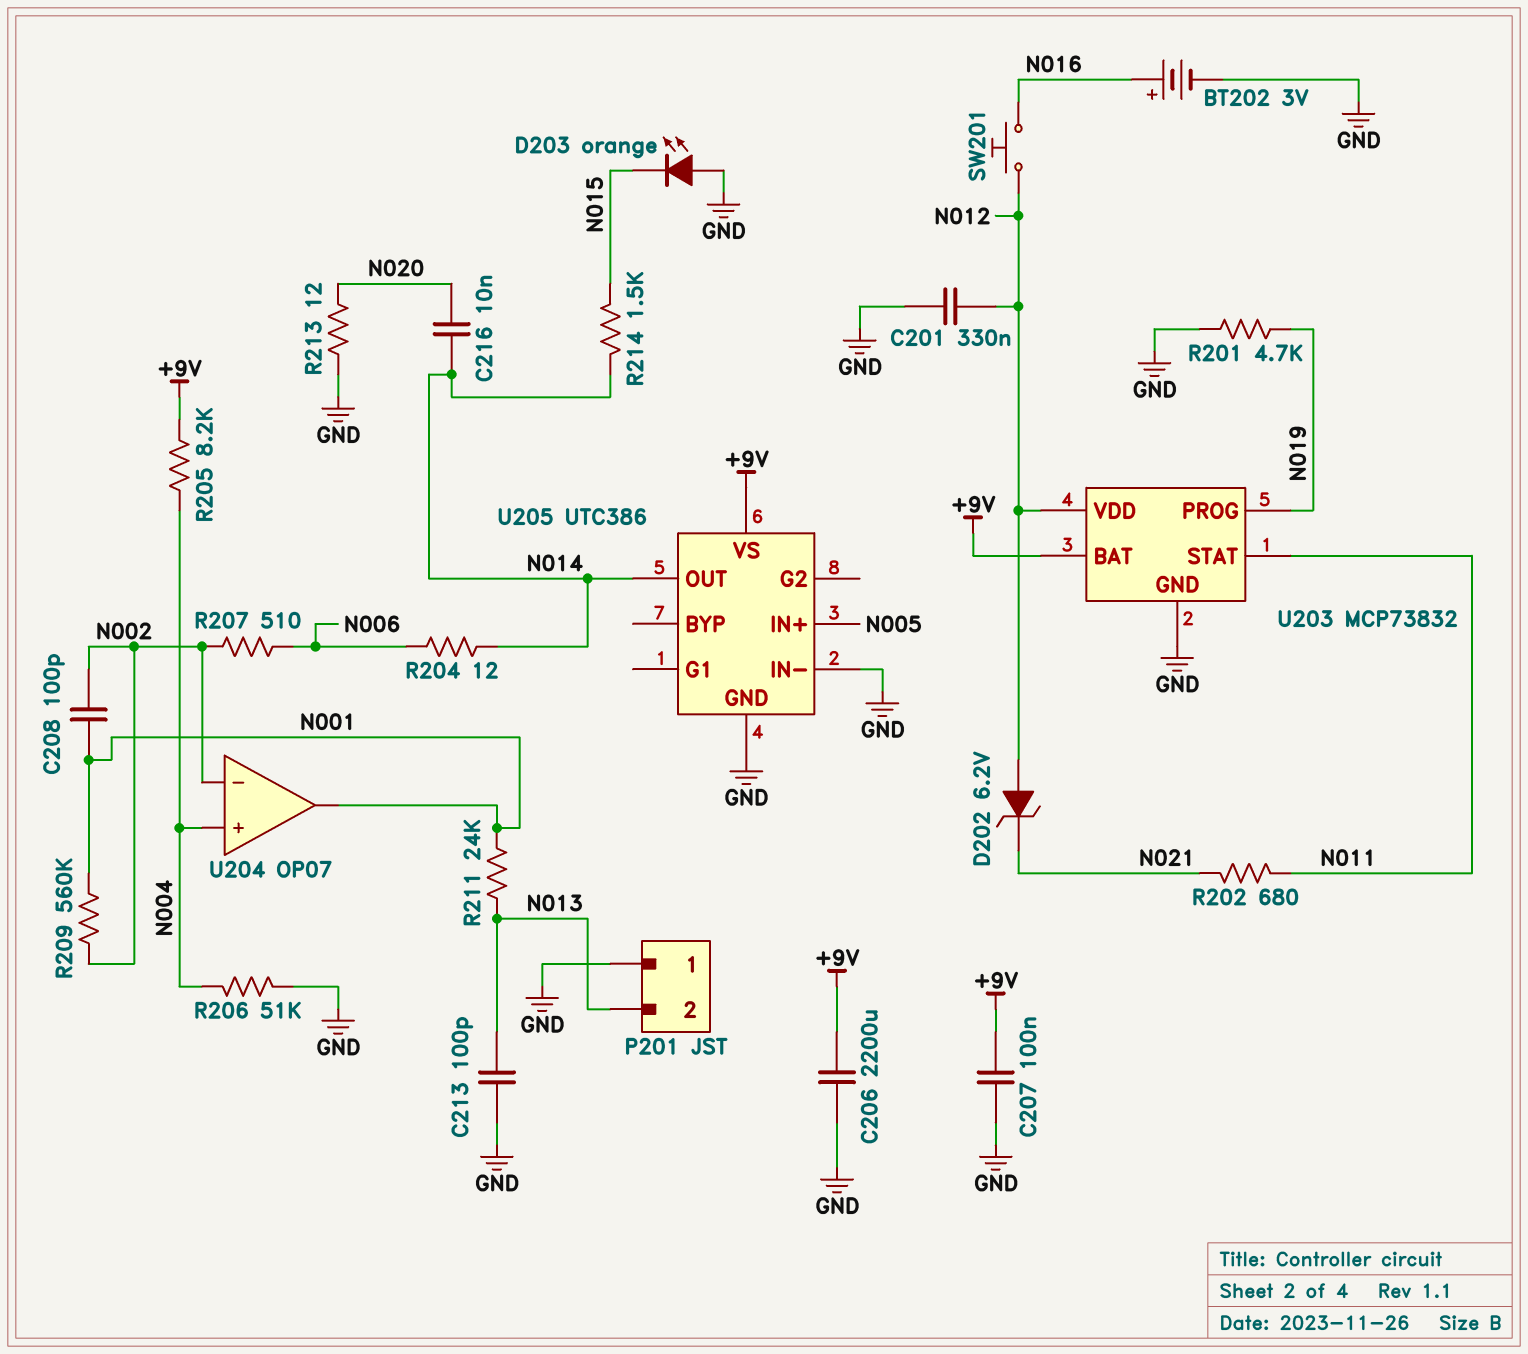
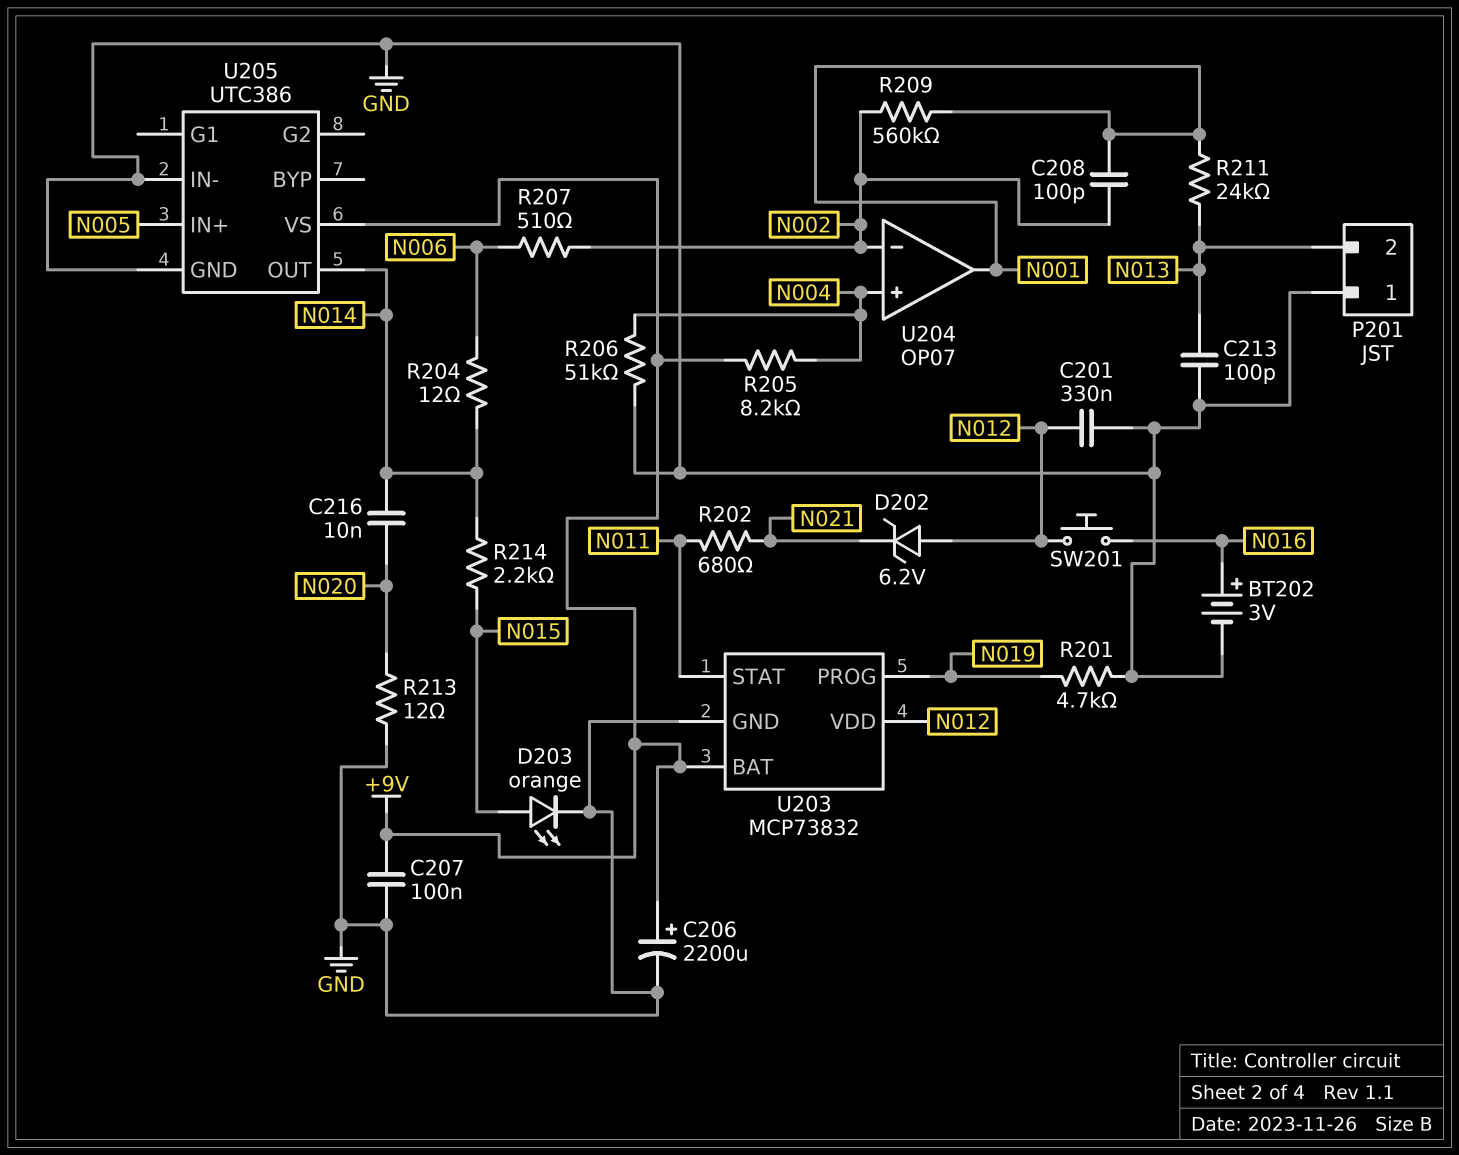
C206: 2200uF (+9V, GND) -> 2200uF (plus +9V, minus GND)
D203: LED orange (A GND, K N015) -> LED orange (A N015, K GND)
R214: 1.5k (N014, N015) -> 2.2k (N014, N015)

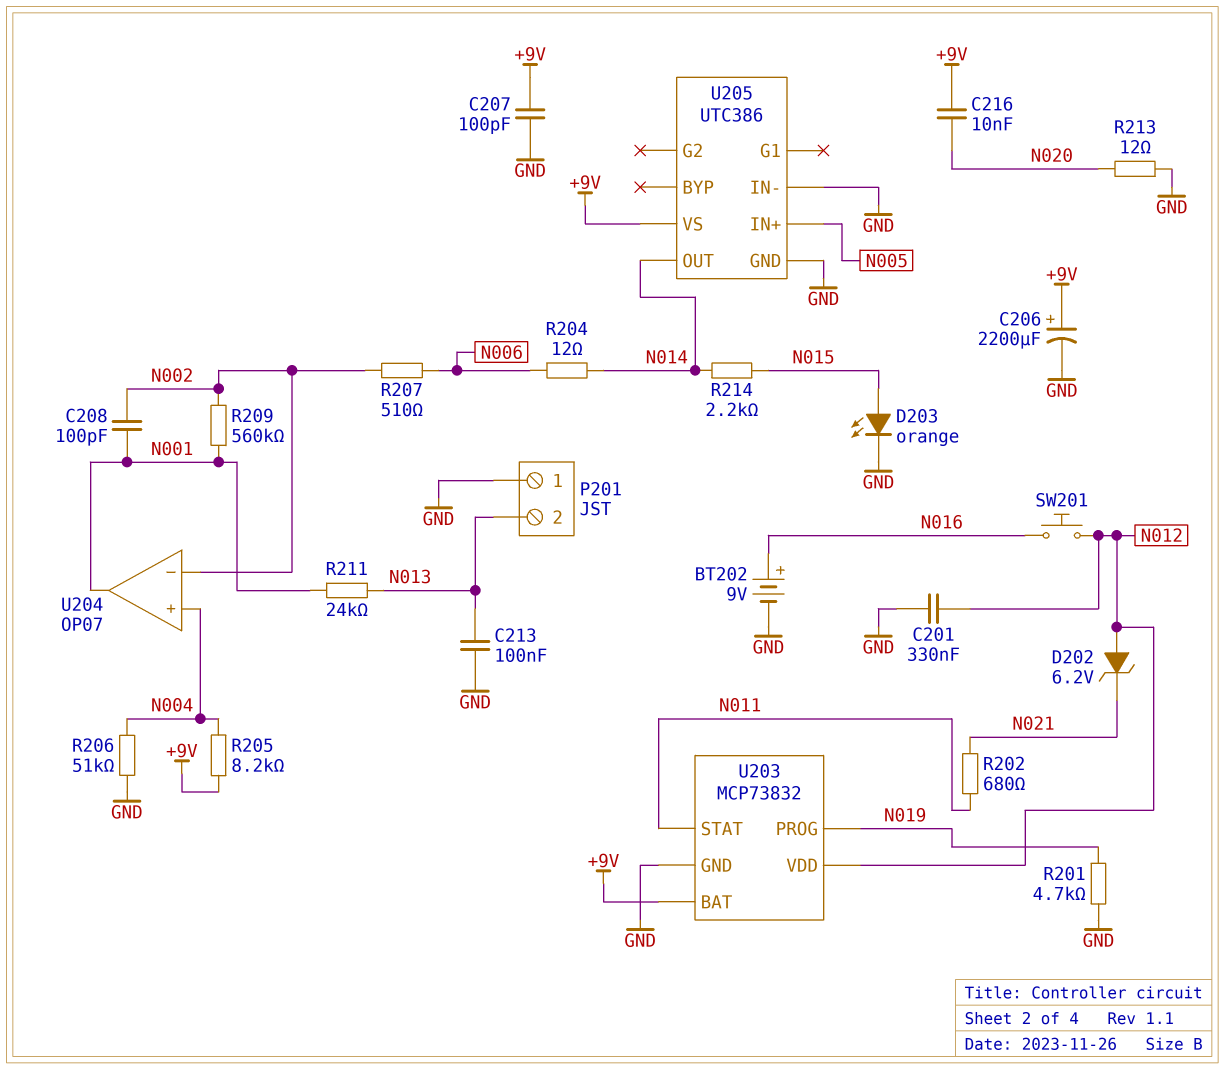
BT202: 3V (plus N016, minus GND) -> 9V (plus N016, minus GND)
C207: 100nF (+9V, GND) -> 100pF (+9V, GND)
C213: 100pF (GND, N013) -> 100nF (GND, N013)
C216: 10nF (N014, N020) -> 10nF (+9V, N020)

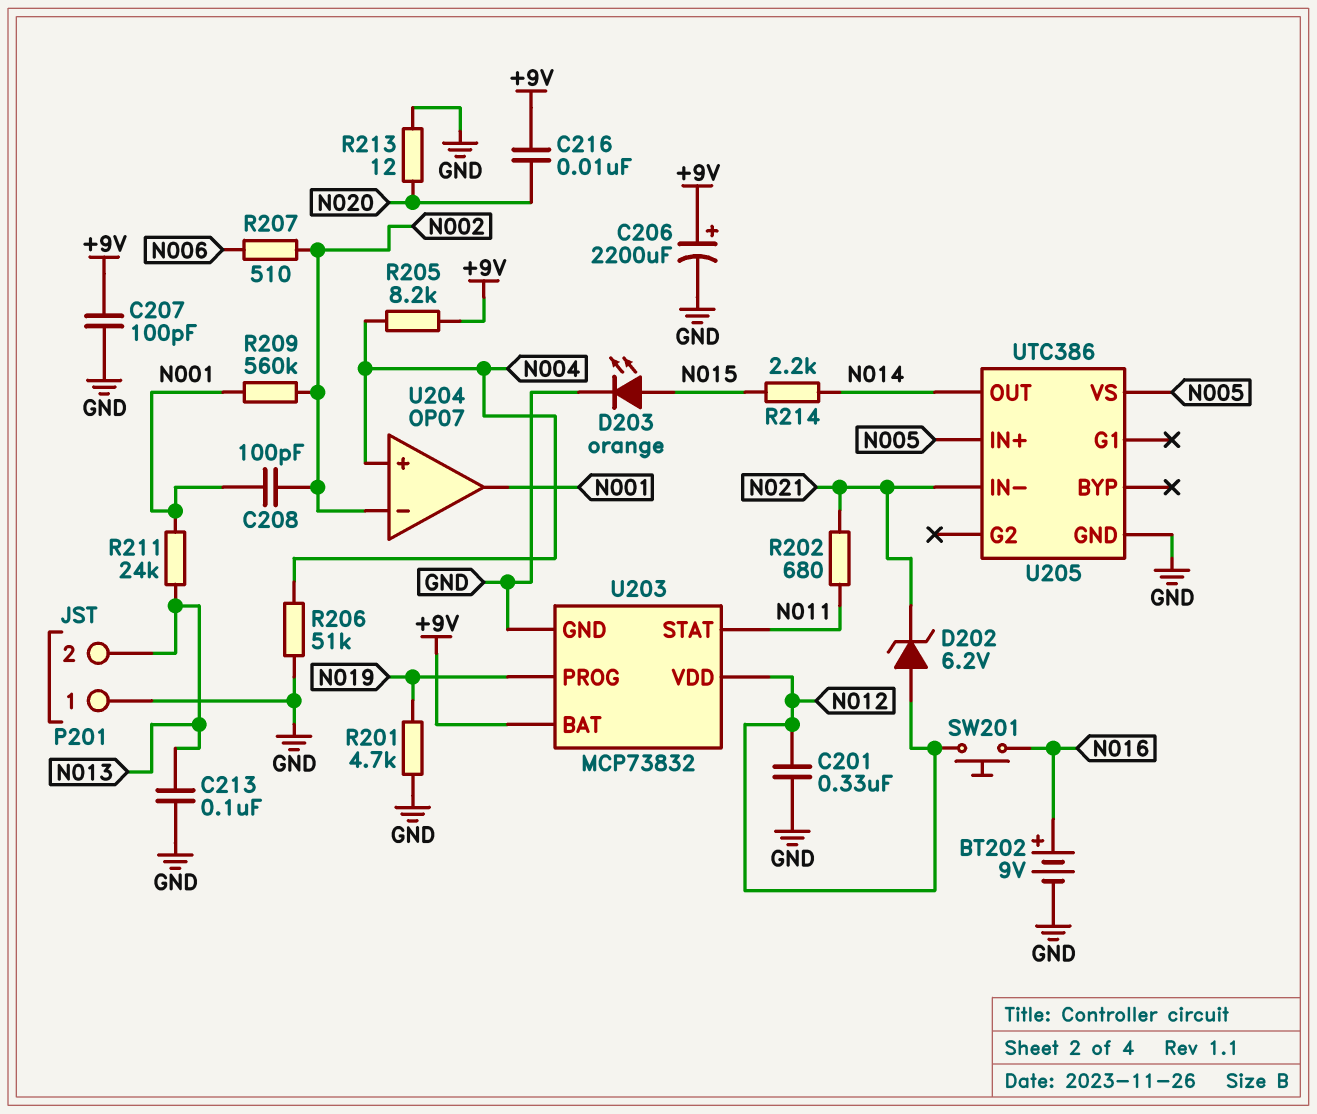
R204: 12 (N006, N014) -> none
U205 pin IN-: GND -> N021
U205 pin VS: +9V -> N005

